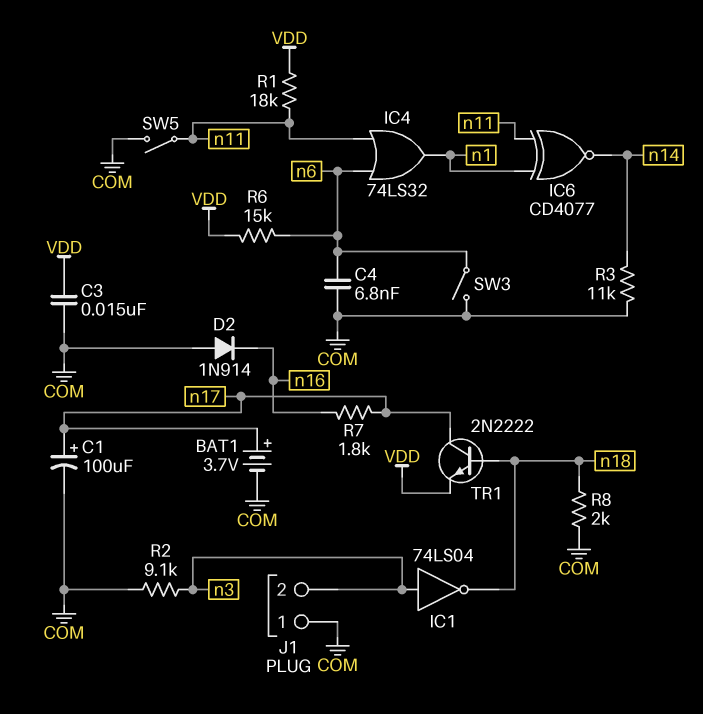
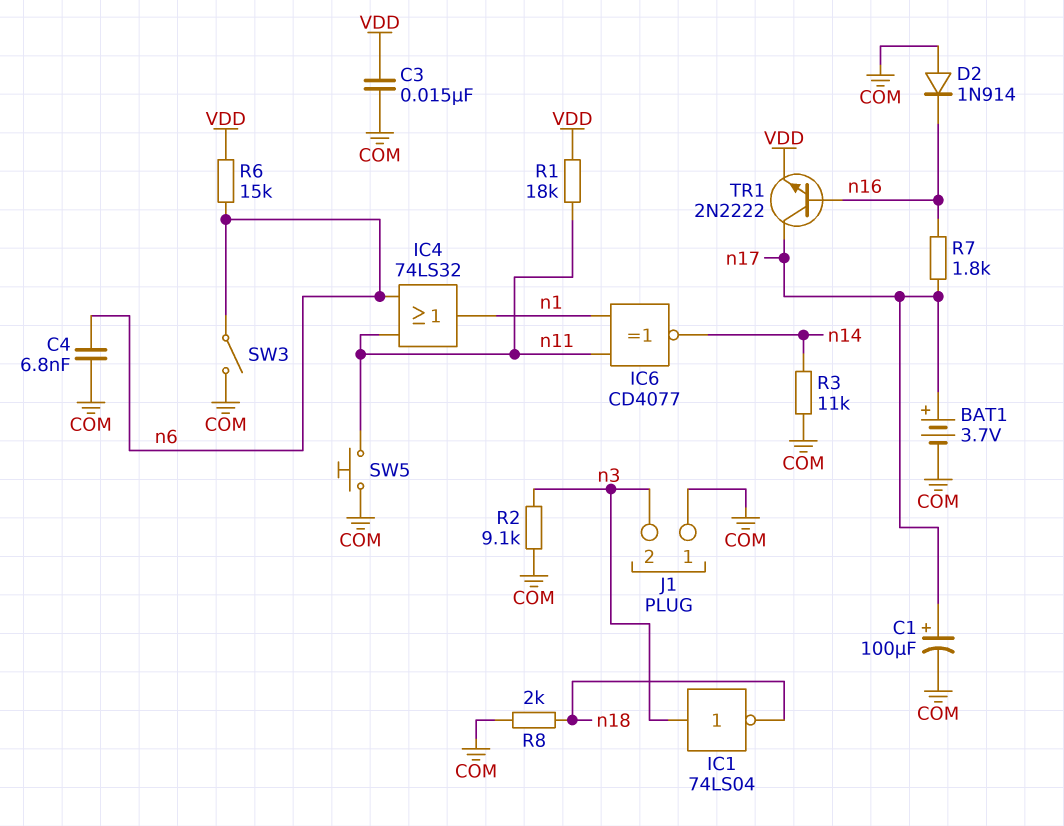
SW5: switch (COM, n11) -> button (COM, n11)
TR1: NPN 2N2222 (B n18, C n17, E VDD) -> NPN 2N2222 (B n16, C n17, E VDD)

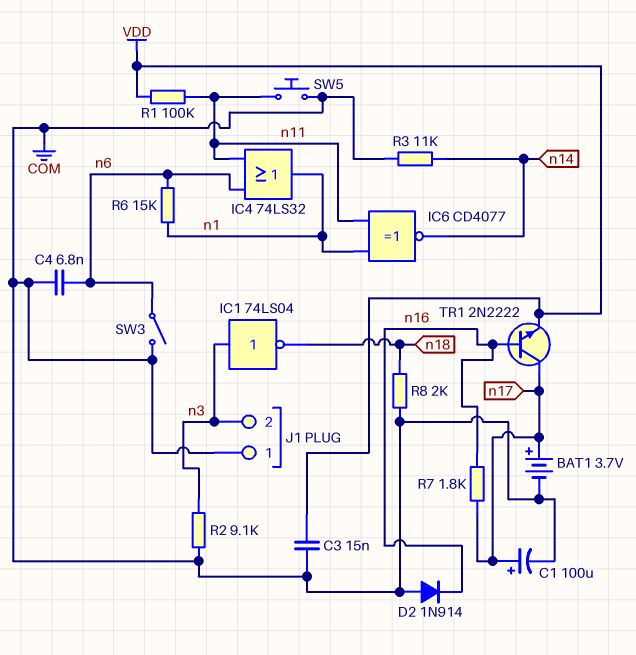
R1: 18k (VDD, n11) -> 100k (VDD, n11)
R6: 15k (VDD, n6) -> 15k (n1, n6)

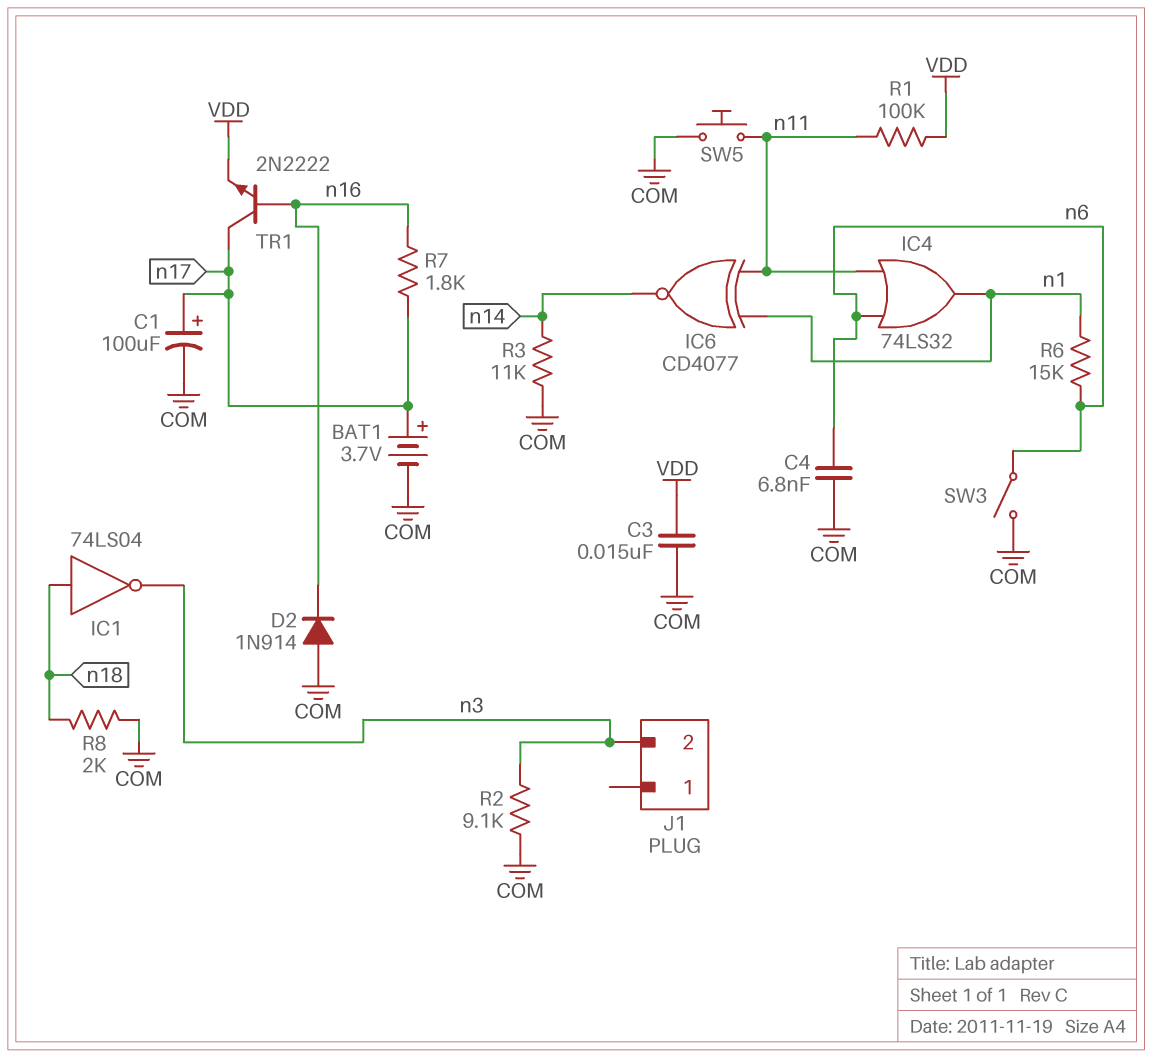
IC1: NOT 74LS04 (in n3, out n18) -> NOT 74LS04 (in n18, out n3)
J1 pin 1: COM -> none

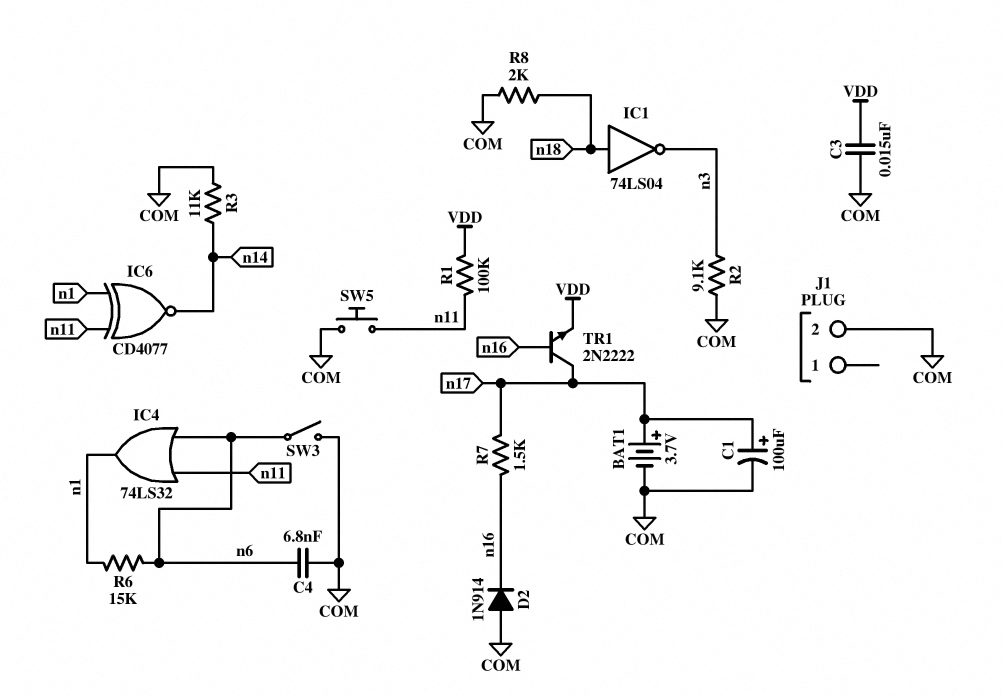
J1 pin 2: n3 -> COM
R7: 1.8k (n16, n17) -> 1.5k (n16, n17)

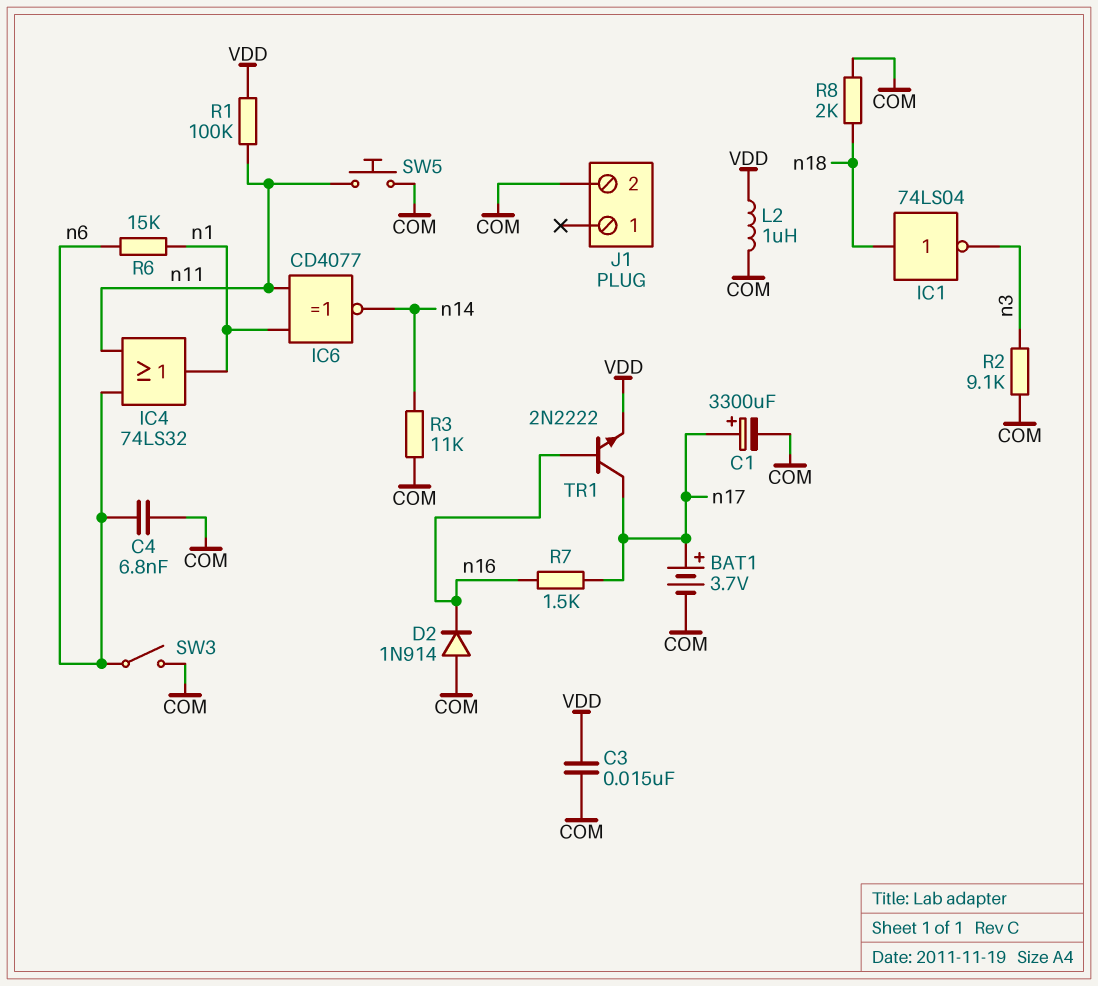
C1: 100uF (plus n17, minus COM) -> 3300uF (plus n17, minus COM)
L2: none -> 1uH (COM, VDD)

